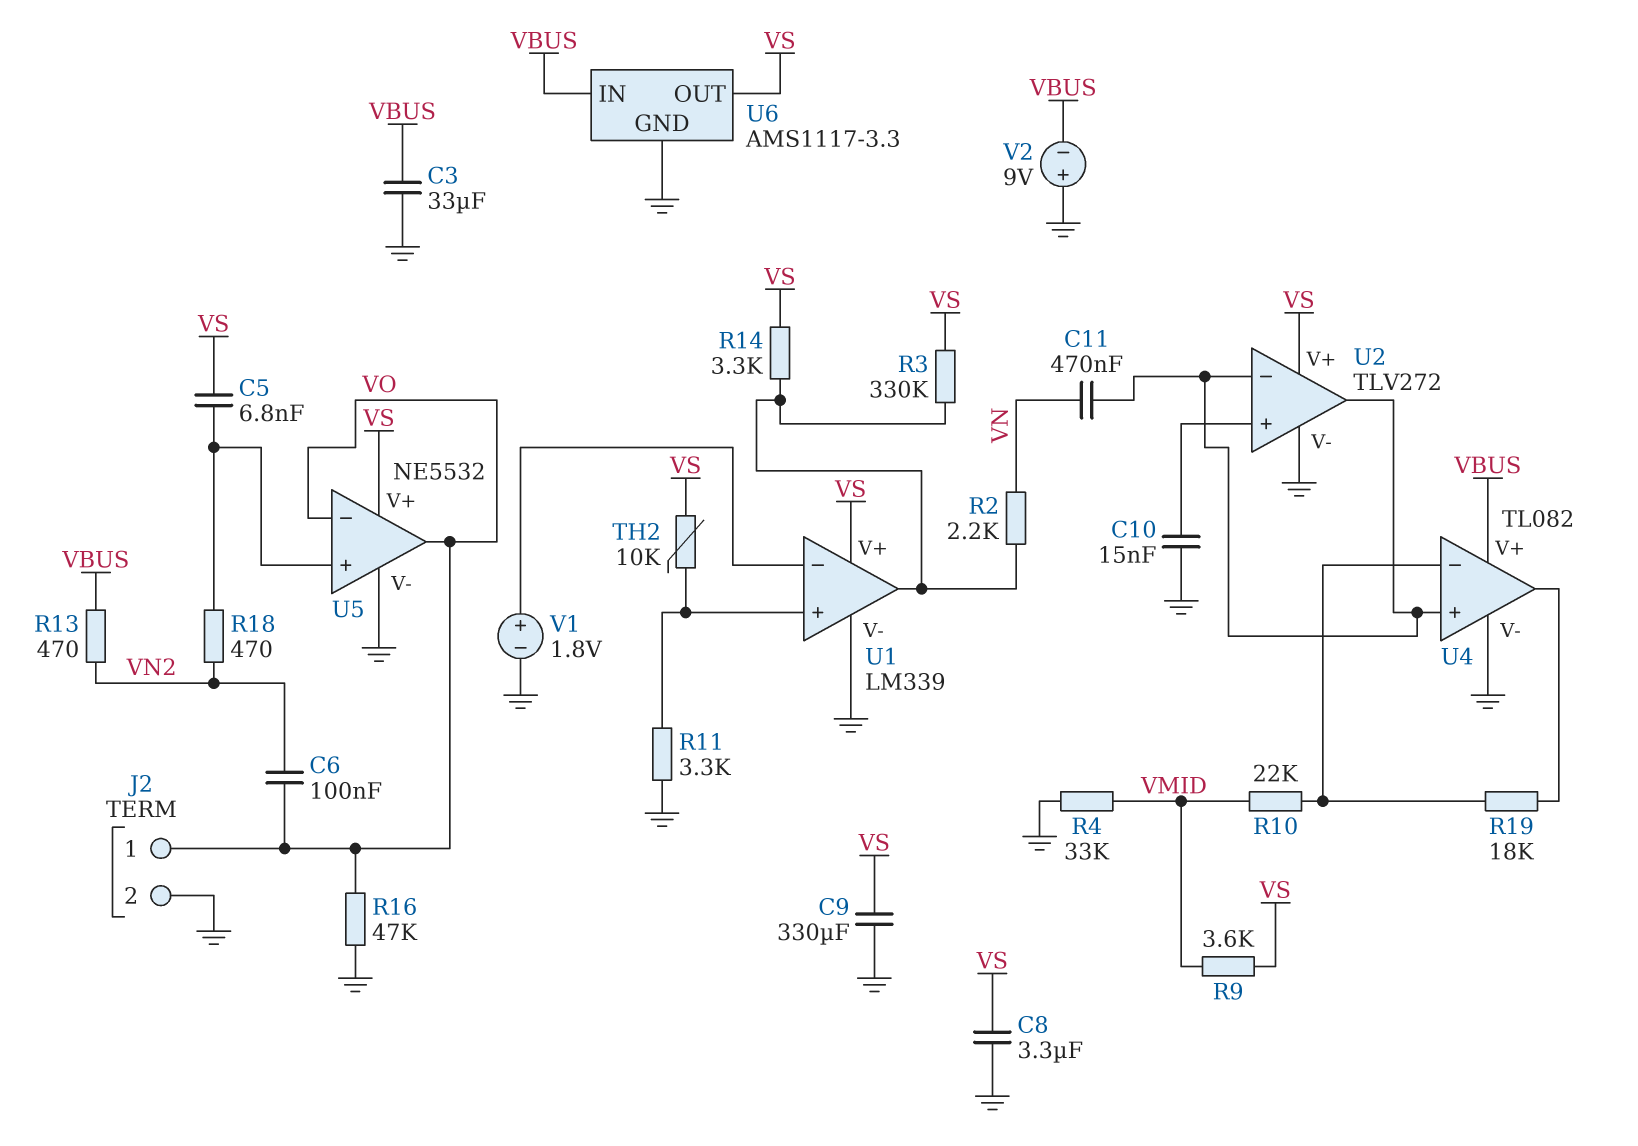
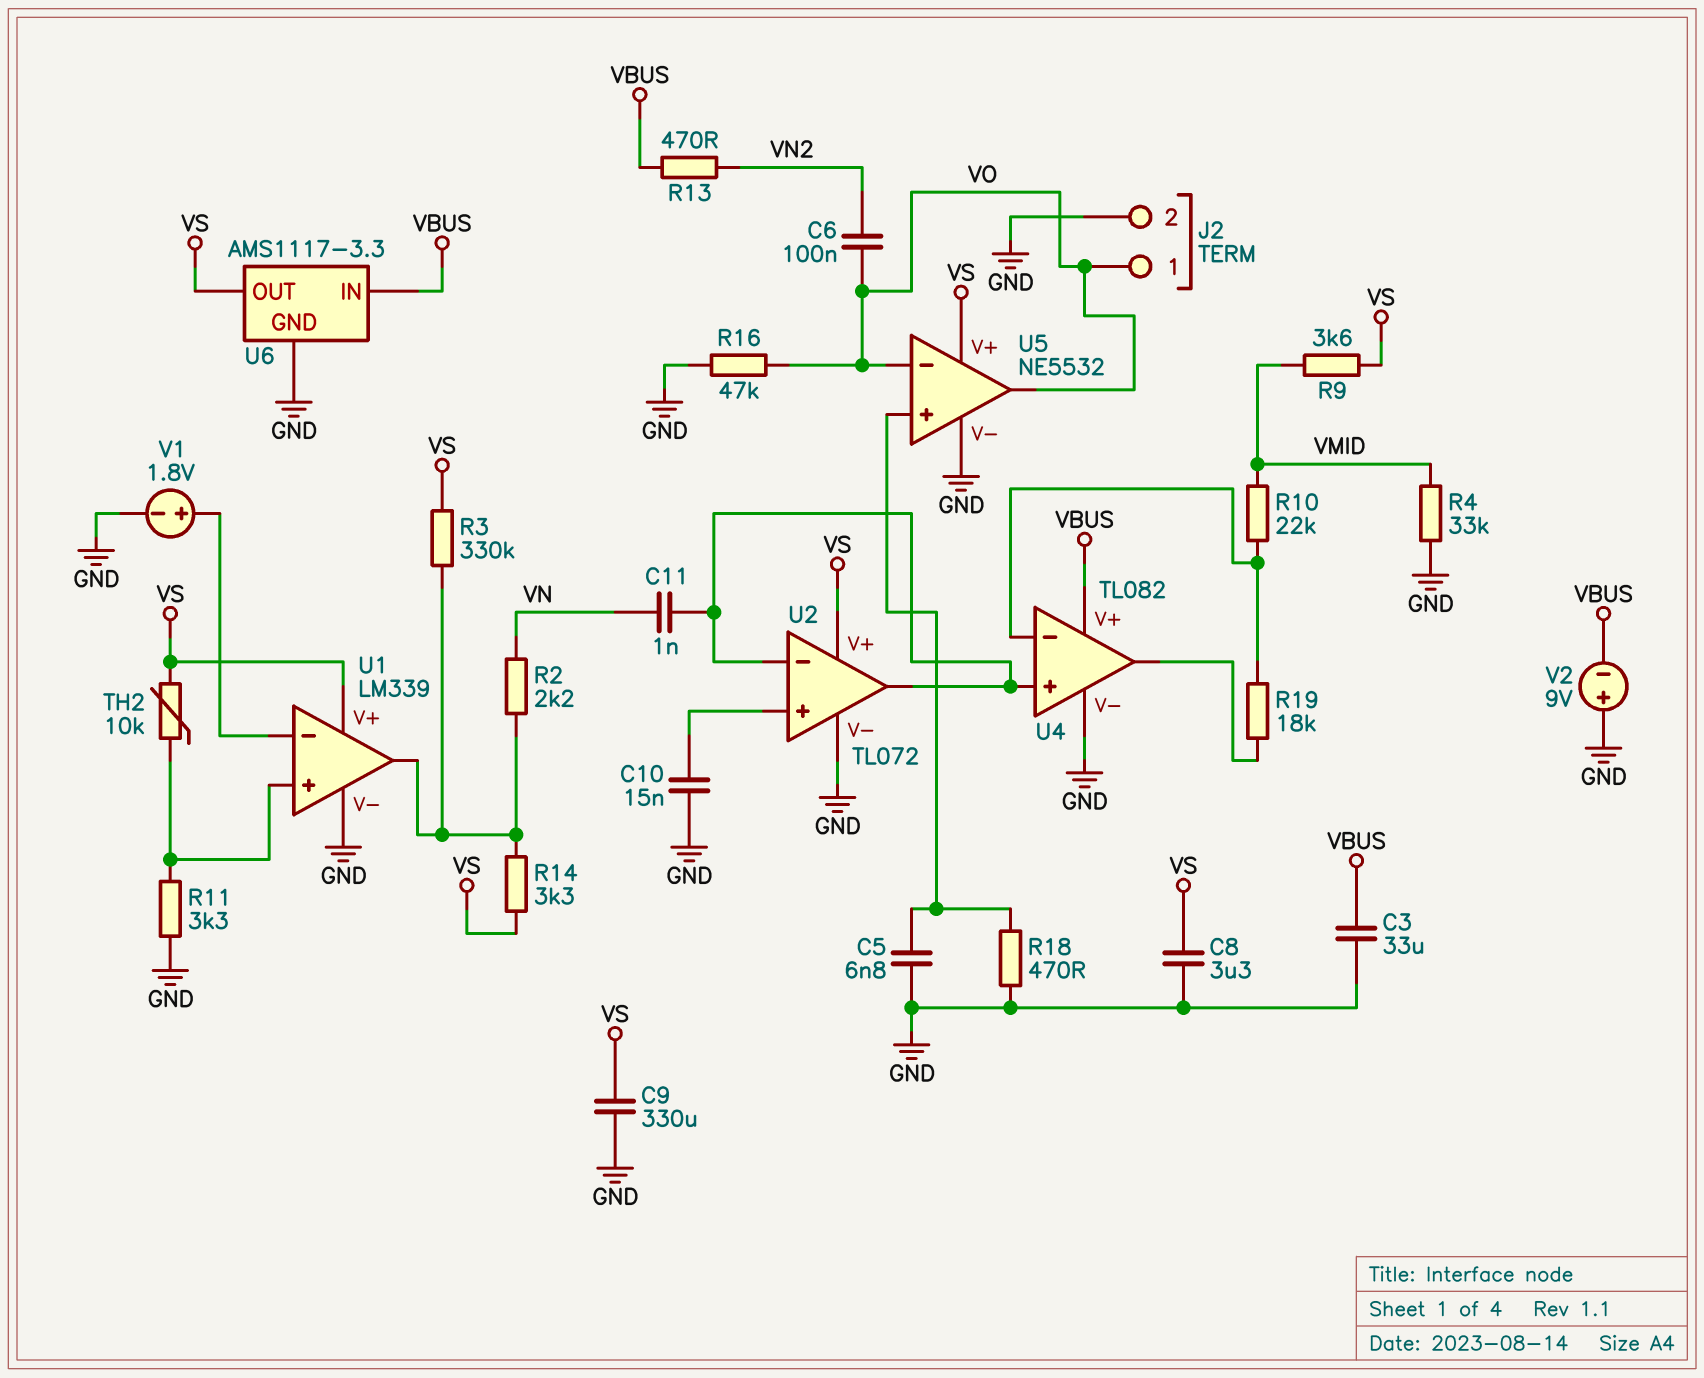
C5: 6.8nF (U5/in+, VS) -> 6.8nF (GND, U5/in+)
C11: 470nF (U2/in-, VN) -> 1nF (U2/in-, VN)
R18: 470 (U5/in+, VN2) -> 470 (GND, U5/in+)
U2: TLV272 -> TL072

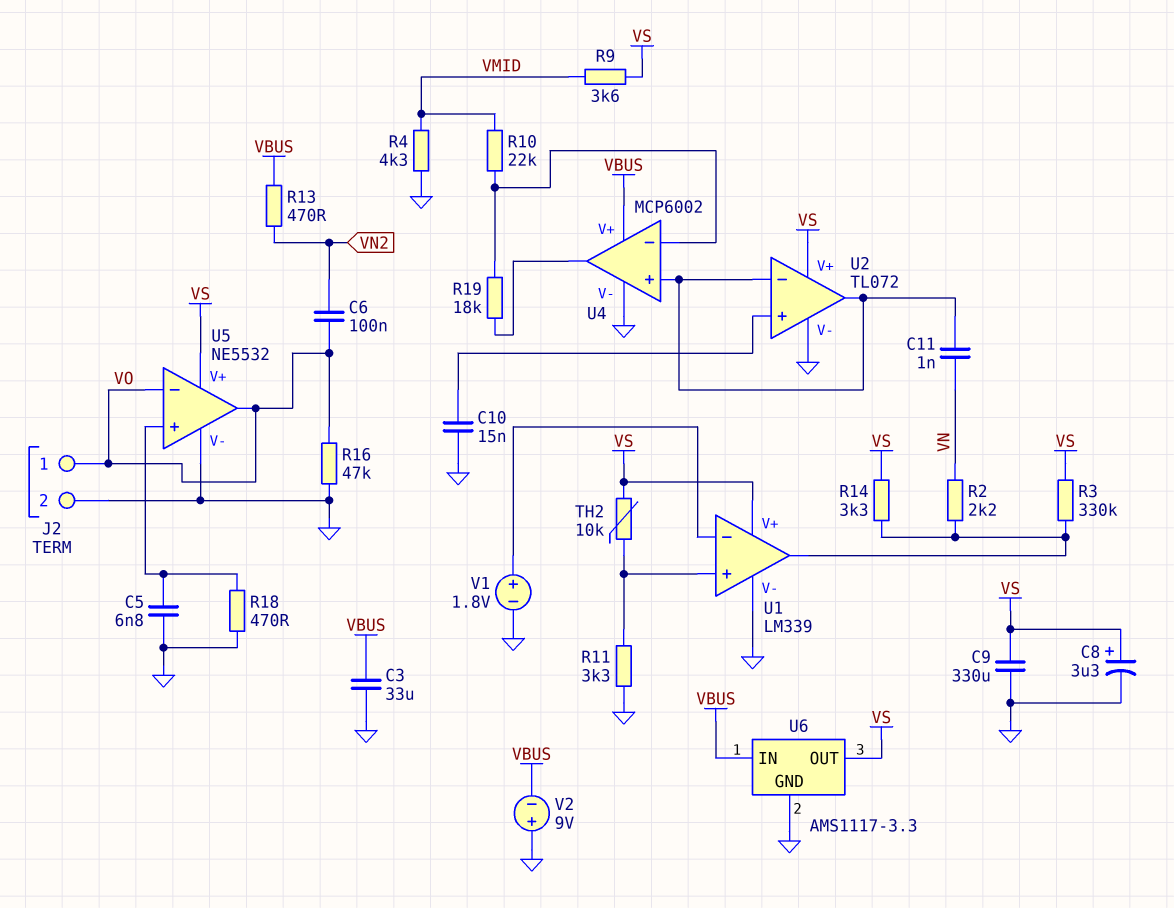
C8: 3.3uF (GND, VS) -> 3.3uF (plus VS, minus GND)
R4: 33k (GND, VMID) -> 4.3k (GND, VMID)
U4: TL082 -> MCP6002

